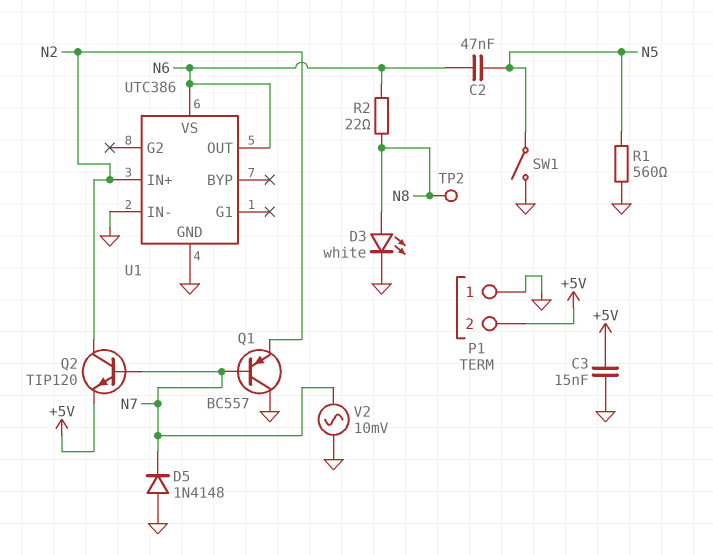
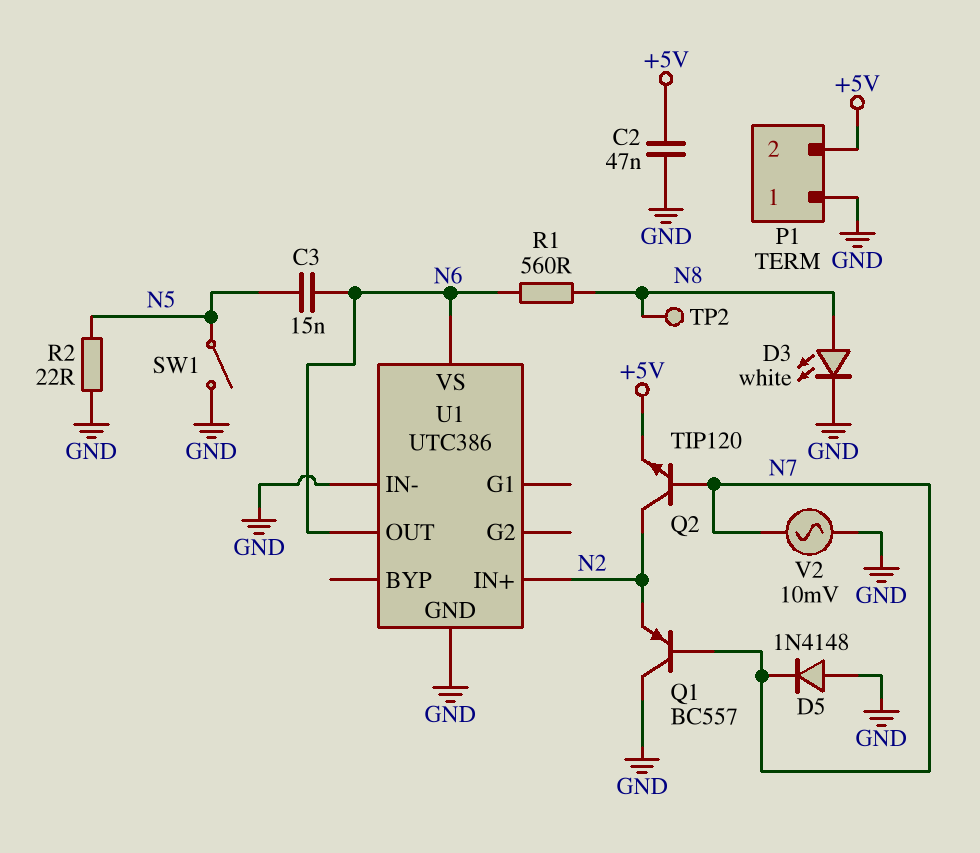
C2: 47nF (N5, N6) -> 47nF (+5V, GND)
C3: 15nF (+5V, GND) -> 15nF (N5, N6)
R1: 560 (GND, N5) -> 560 (N6, N8)
R2: 22 (N6, N8) -> 22 (GND, N5)

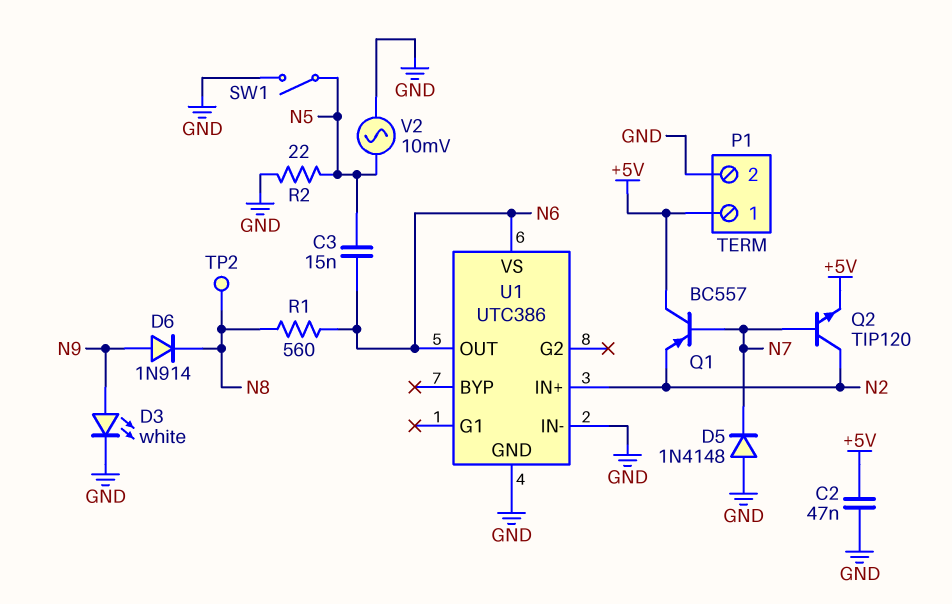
D3: LED white (A N8, K GND) -> LED white (A N9, K GND)
D6: none -> diode 1N914 (A N9, K N8)
P1 pin 1: GND -> +5V
P1 pin 2: +5V -> GND
Q1: PNP BC557 (B N7, C GND, E N2) -> PNP BC557 (B N7, C +5V, E N2)
V2: AC 10mV (GND, N7) -> AC 10mV (GND, N5)

